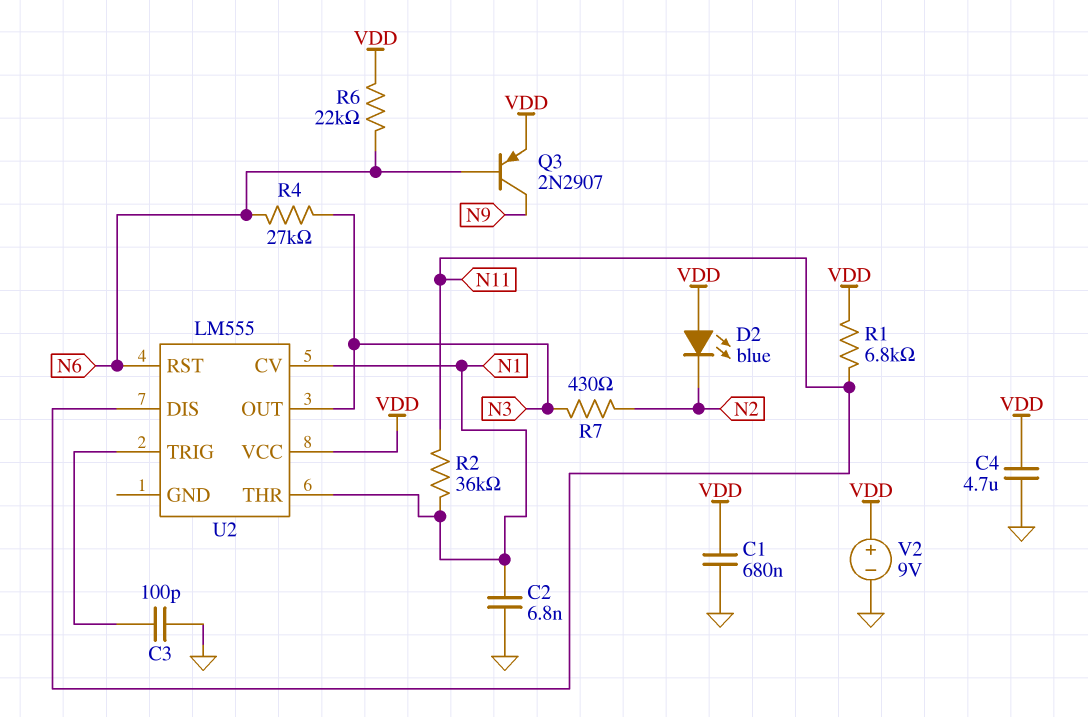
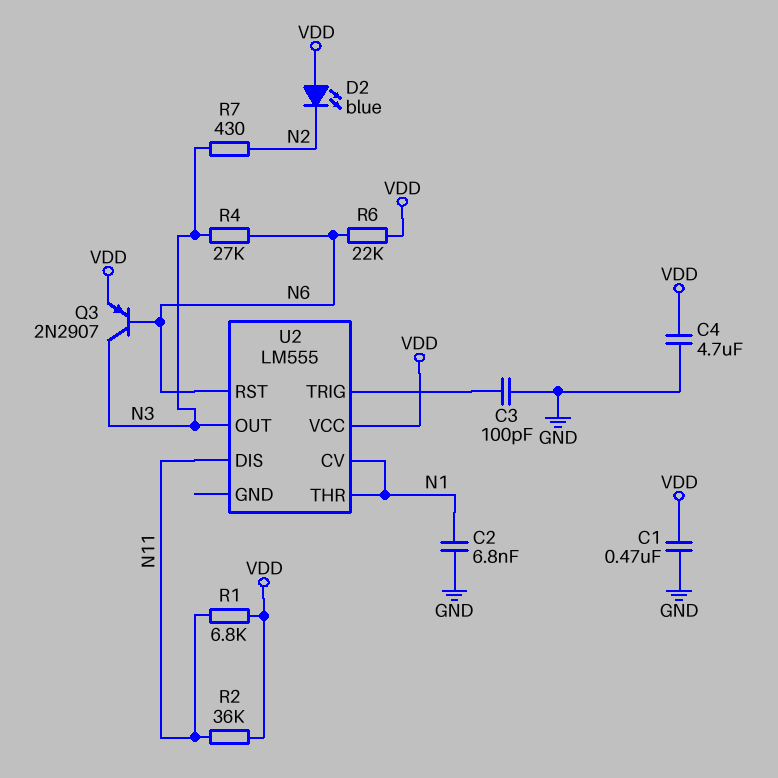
C1: 680nF (GND, VDD) -> 470nF (GND, VDD)
Q3: PNP 2N2907 (B N6, C N9, E VDD) -> PNP 2N2907 (B N6, C N3, E VDD)
R2: 36k (N1, N11) -> 36k (N11, VDD)
V2: 9V (plus VDD, minus GND) -> none

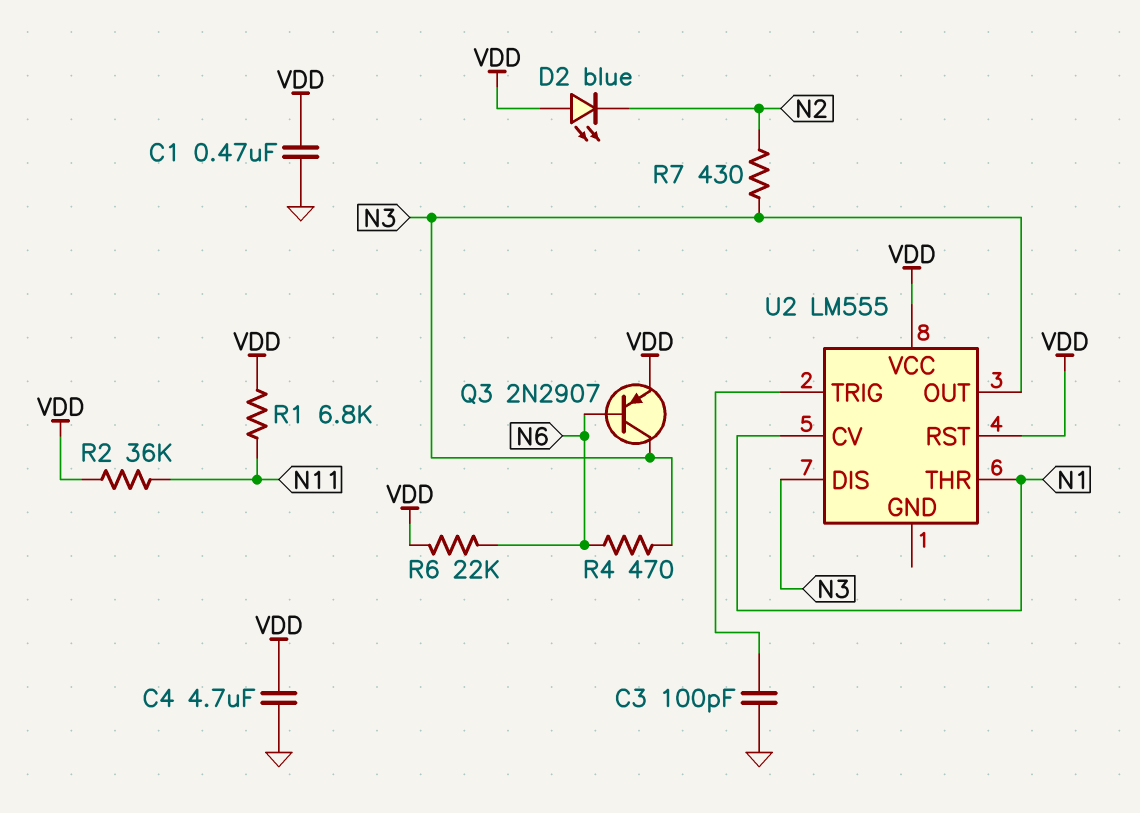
C2: 6.8nF (GND, N1) -> none
R4: 27k (N3, N6) -> 470 (N3, N6)
U2 pin DIS: N11 -> N3
U2 pin RST: N6 -> VDD

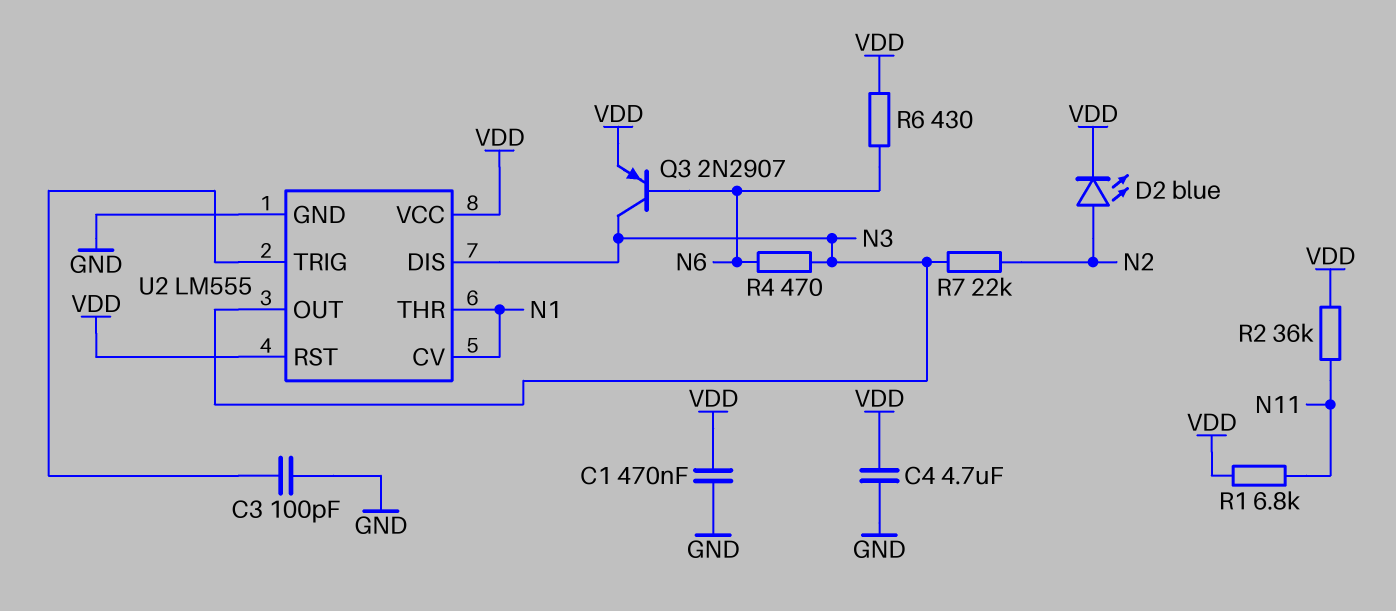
D2: LED blue (A VDD, K N2) -> LED blue (A N2, K VDD)
R6: 22k (N6, VDD) -> 430 (N6, VDD)
R7: 430 (N2, N3) -> 22k (N2, N3)
U2 pin GND: none -> GND

